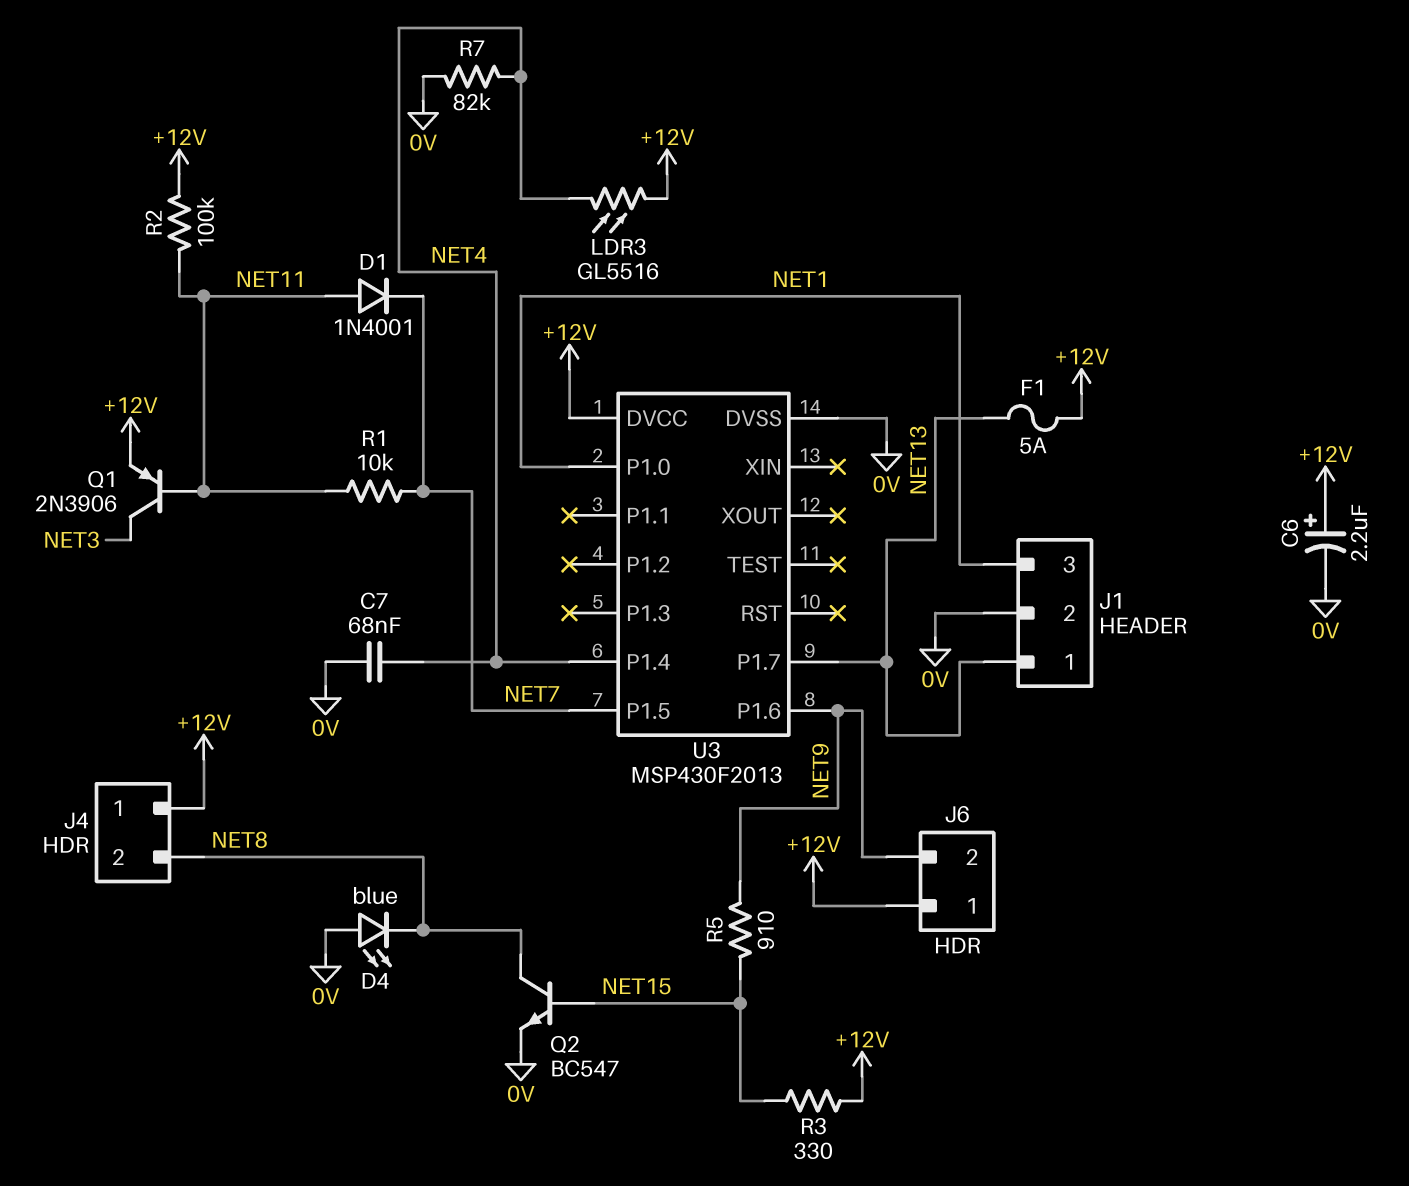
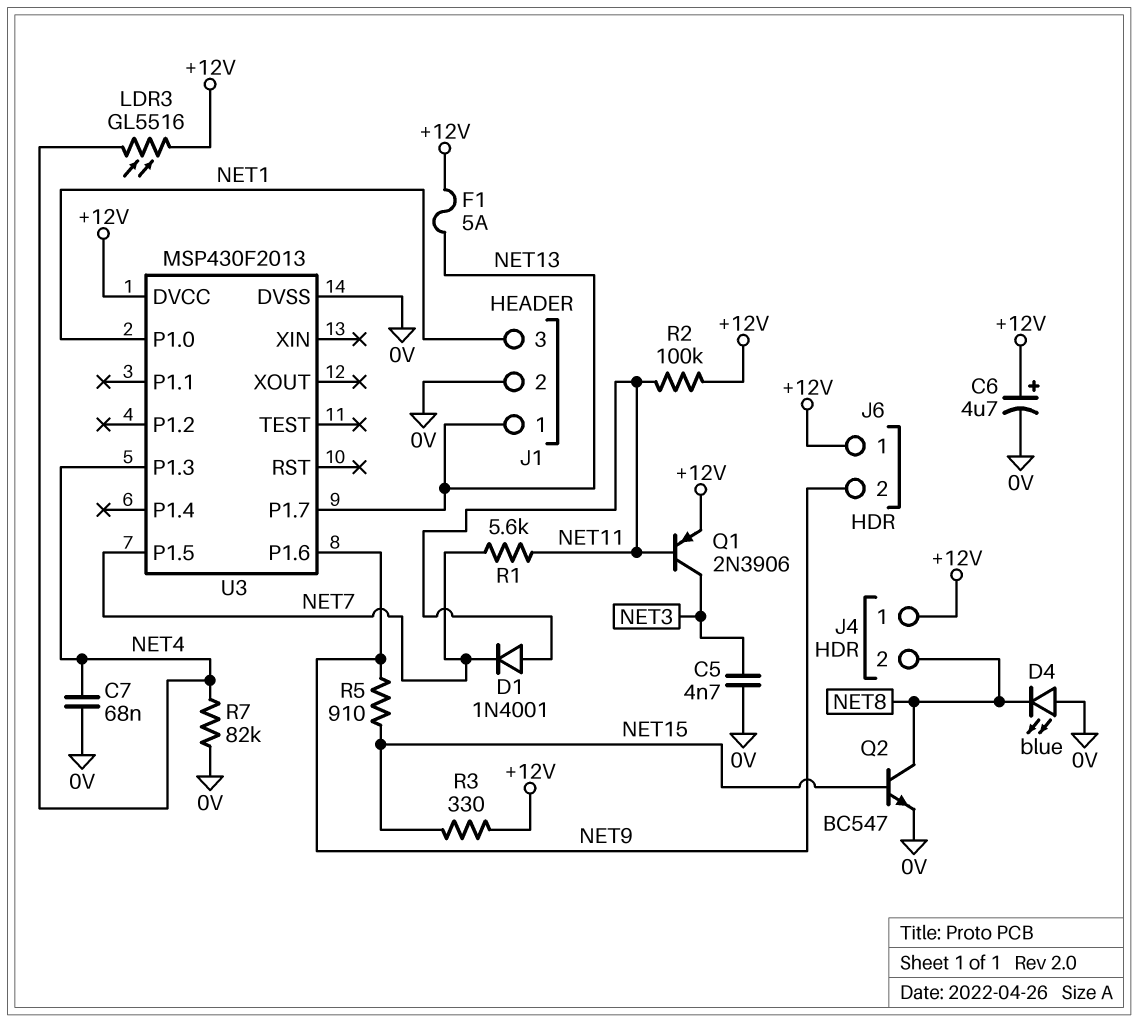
C5: none -> 4.7nF (0V, NET3)
C6: 2.2uF (plus +12V, minus 0V) -> 4.7uF (plus +12V, minus 0V)
R1: 10k (NET7, NET11) -> 5.6k (NET7, NET11)
U3 pin P1.3: none -> NET4
U3 pin P1.4: NET4 -> none

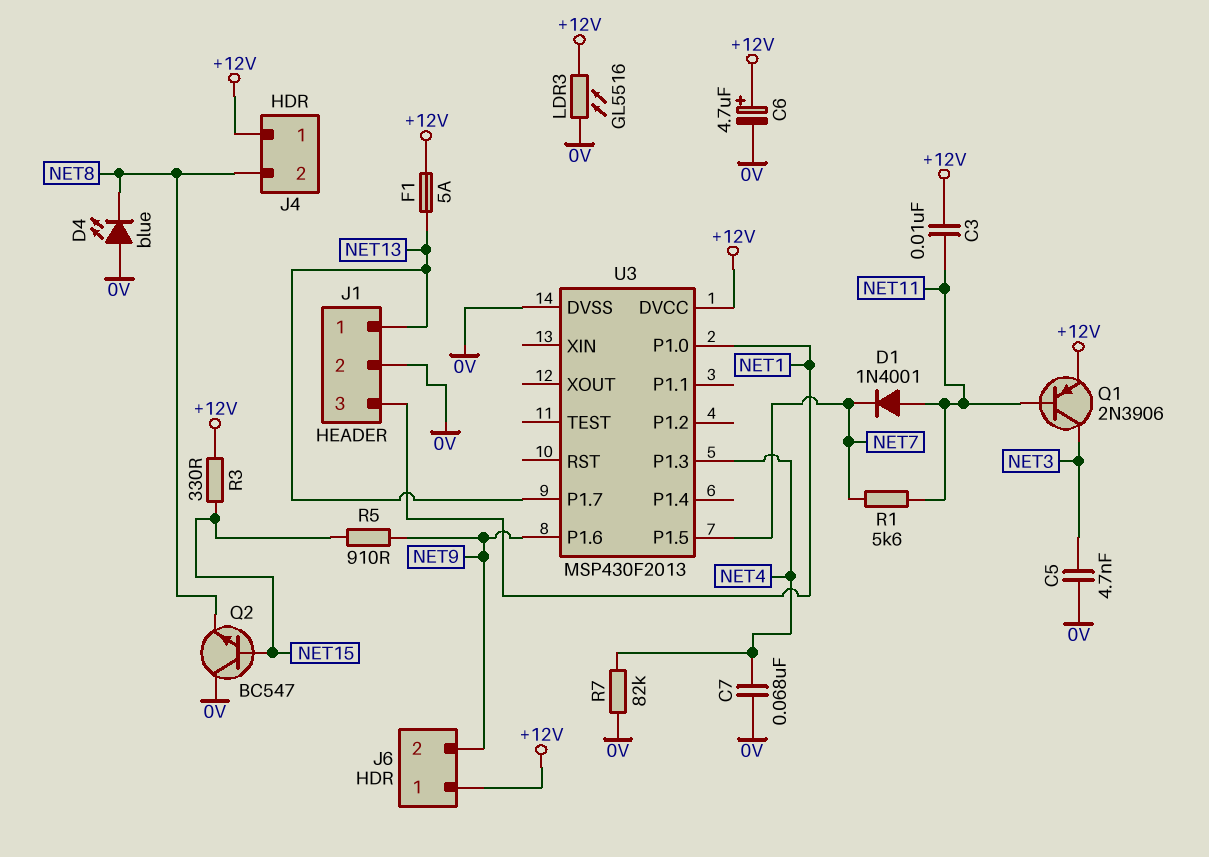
C3: none -> 10nF (+12V, NET11)
LDR3: GL5516 (+12V, NET4) -> GL5516 (+12V, 0V)
Q2: NPN BC547 (B NET15, C NET8, E 0V) -> NPN BC547 (B NET15, C 0V, E NET8)
R2: 100k (+12V, NET11) -> none

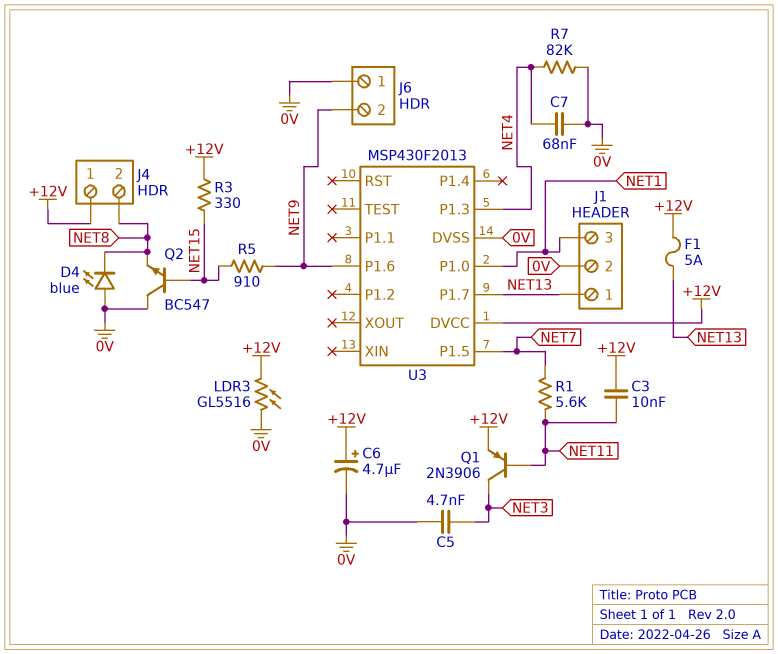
D1: diode 1N4001 (A NET11, K NET7) -> none
J6 pin 1: +12V -> 0V

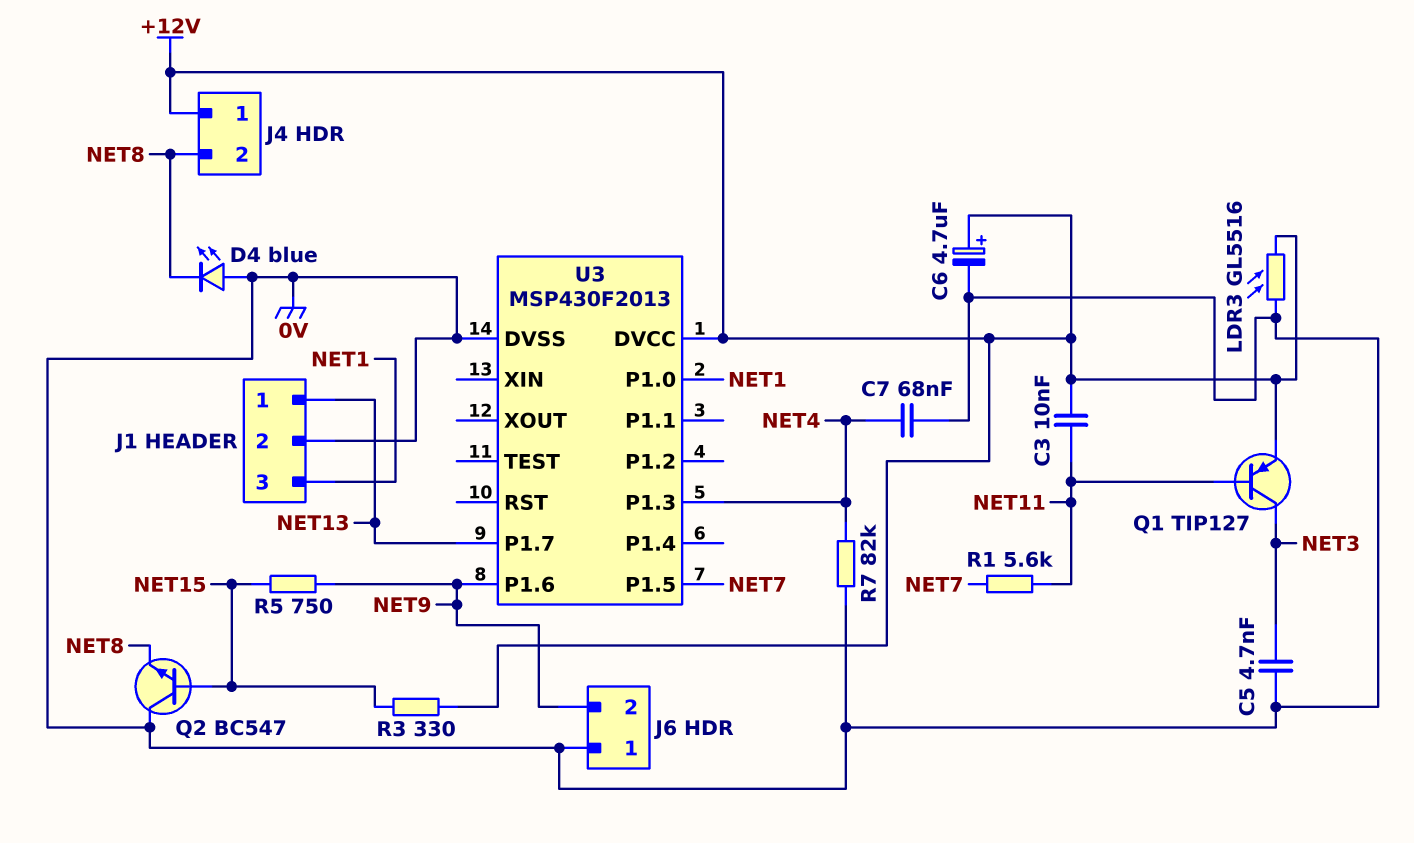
F1: 5A (+12V, NET13) -> none
Q1: PNP 2N3906 (B NET11, C NET3, E +12V) -> PNP TIP127 (B NET11, C NET3, E +12V)
R5: 910 (NET9, NET15) -> 750 (NET9, NET15)

